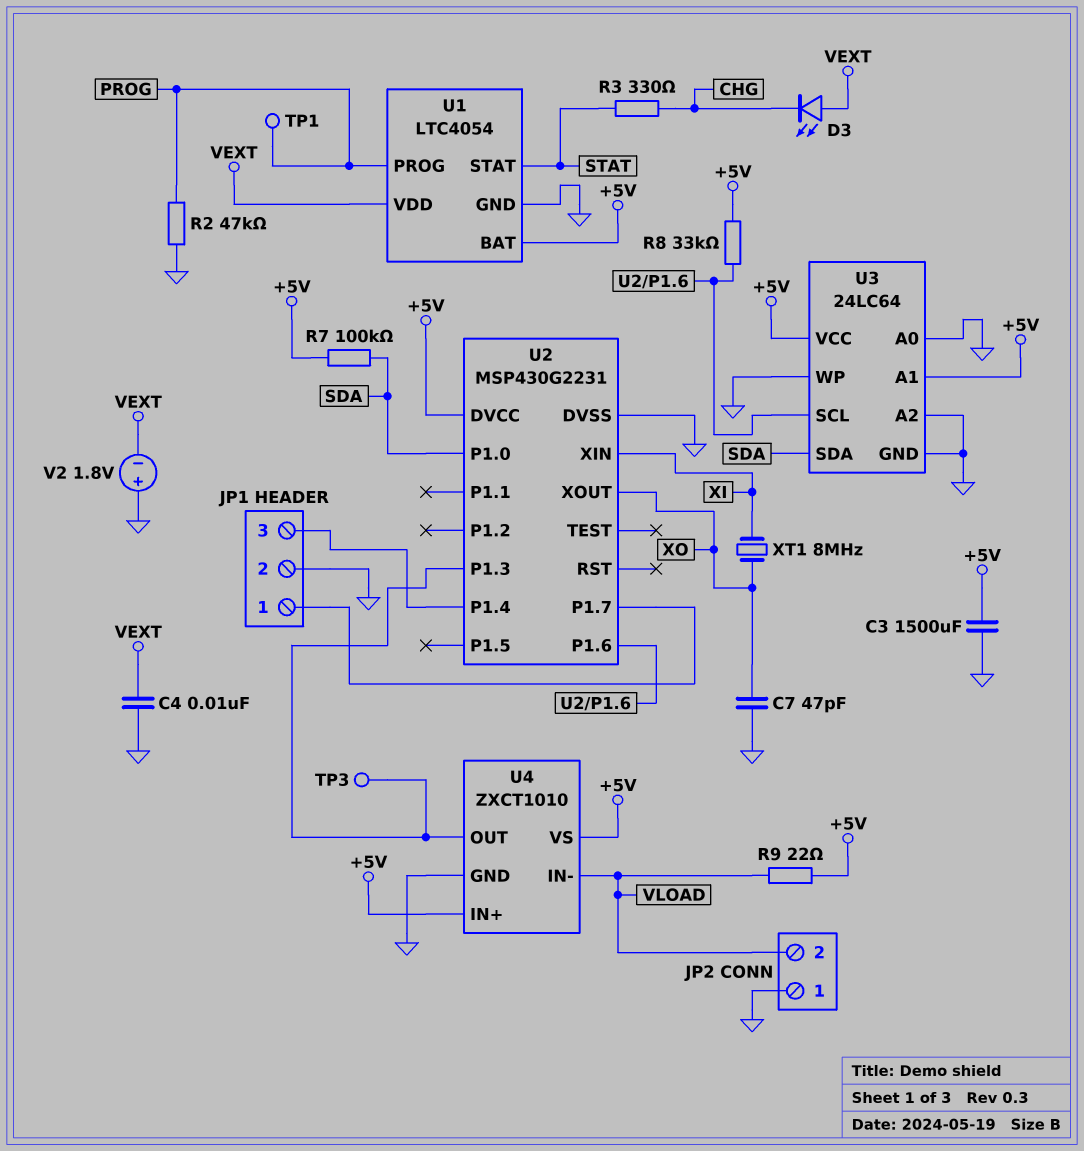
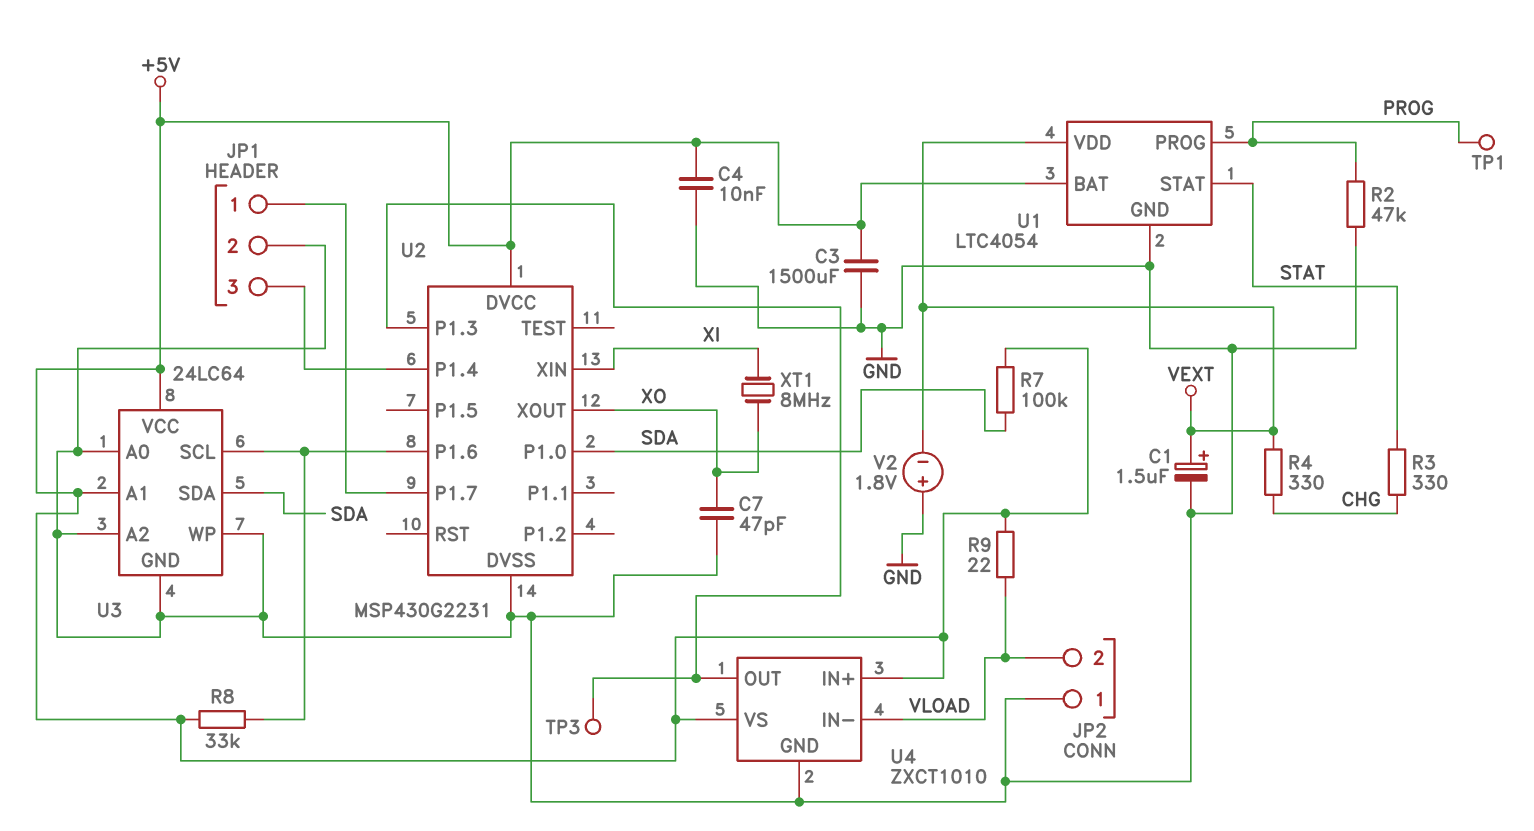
C1: none -> 1.5uF (plus VEXT, minus GND)
C4: 10nF (GND, VEXT) -> 10nF (+5V, GND)
D3: LED (A VEXT, K CHG) -> none
R4: none -> 330 (CHG, VEXT)

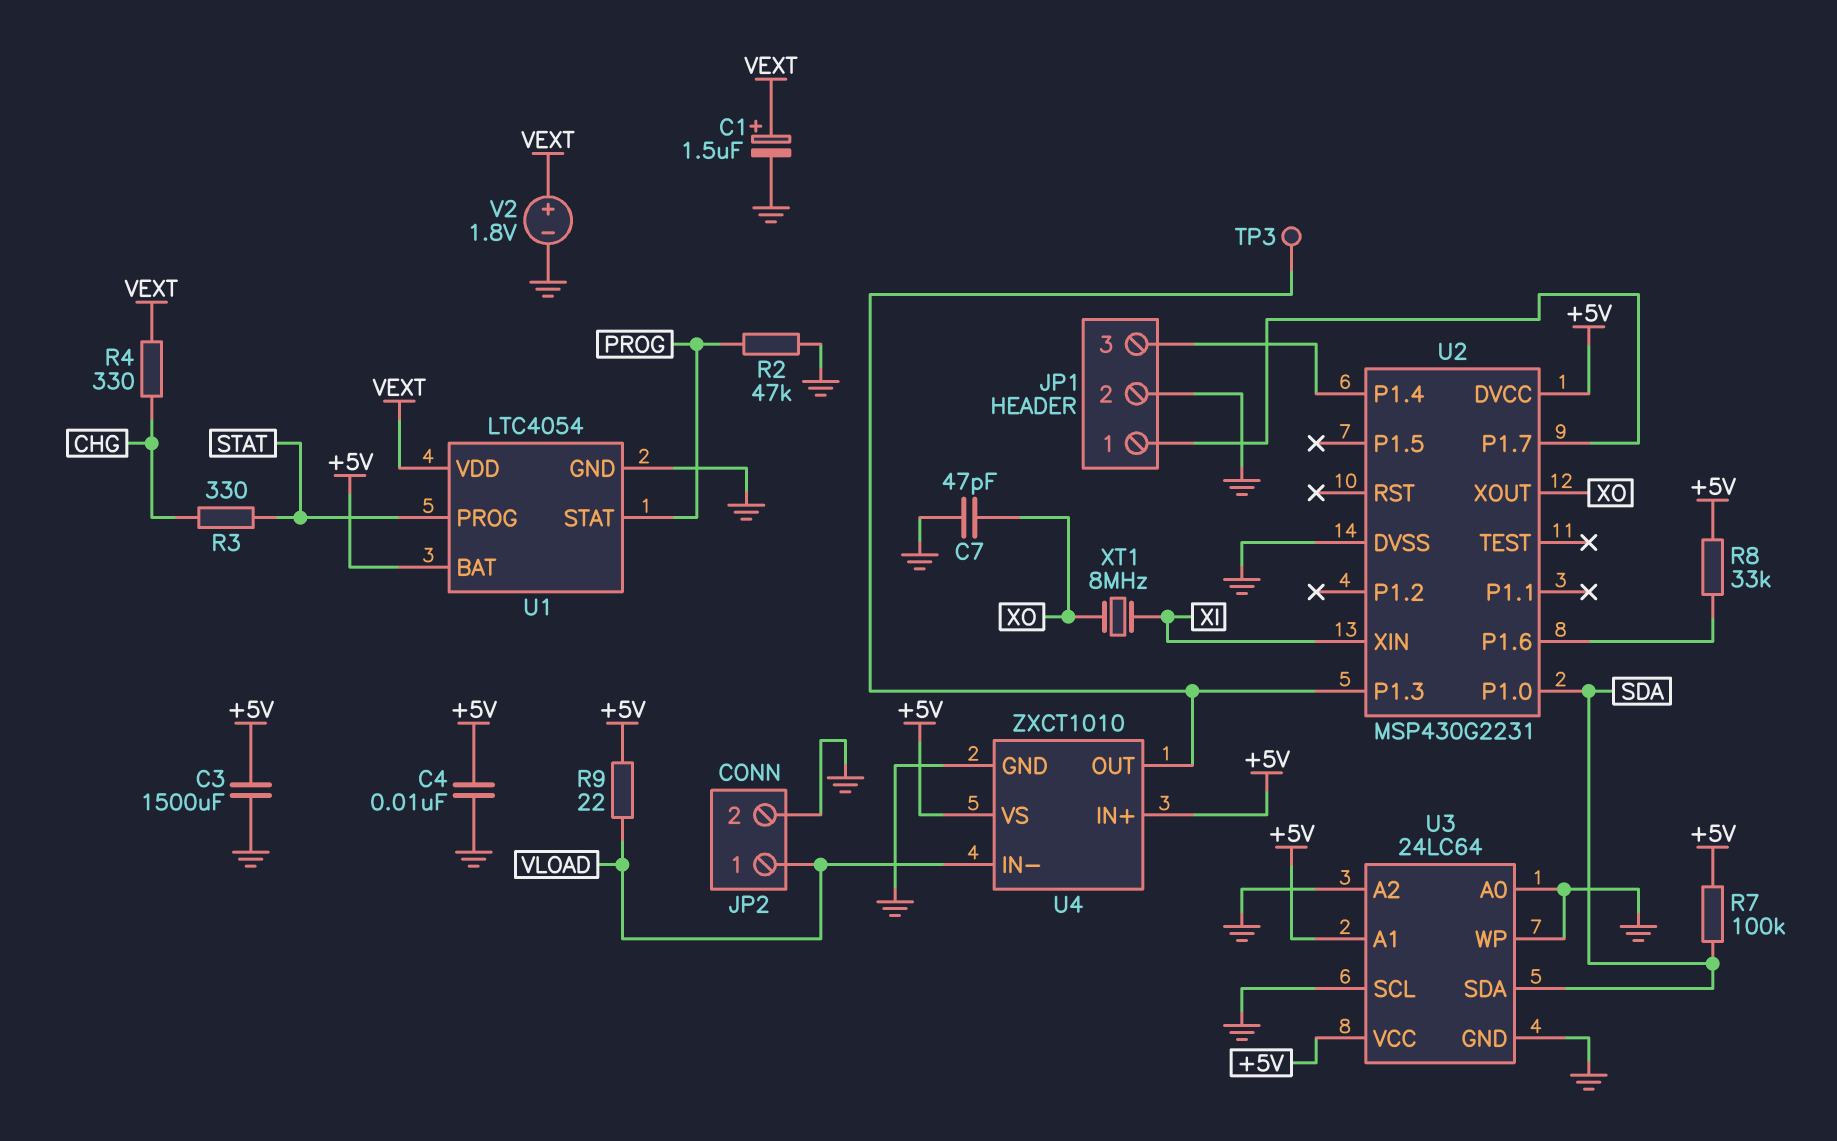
JP2 pin 1: GND -> VLOAD
JP2 pin 2: VLOAD -> GND
TP1: test point (PROG) -> none
U1 pin PROG: PROG -> STAT
U1 pin STAT: STAT -> PROG
U3 pin SCL: U2/P1.6 -> GND
V2: 1.8V (plus GND, minus VEXT) -> 1.8V (plus VEXT, minus GND)

